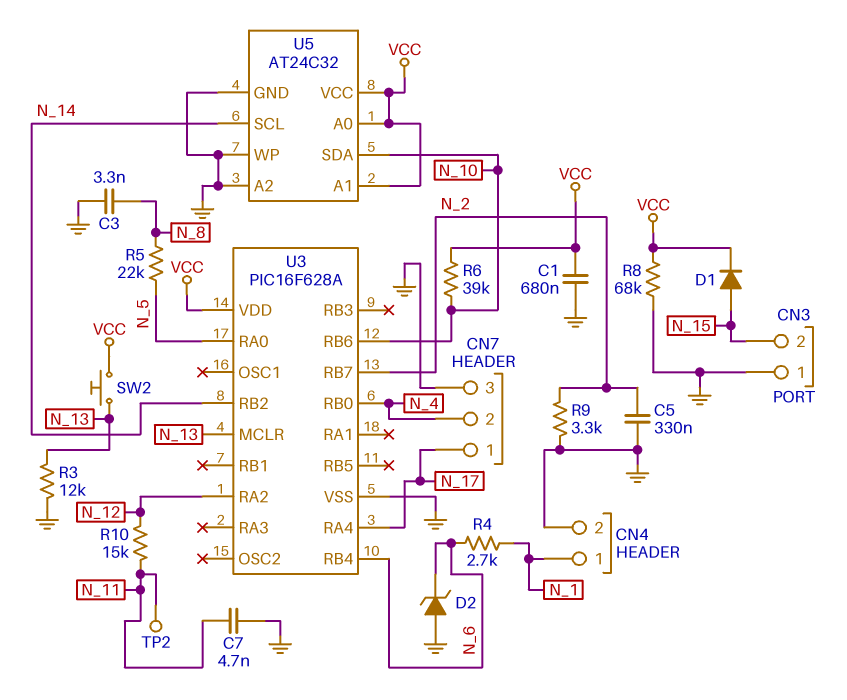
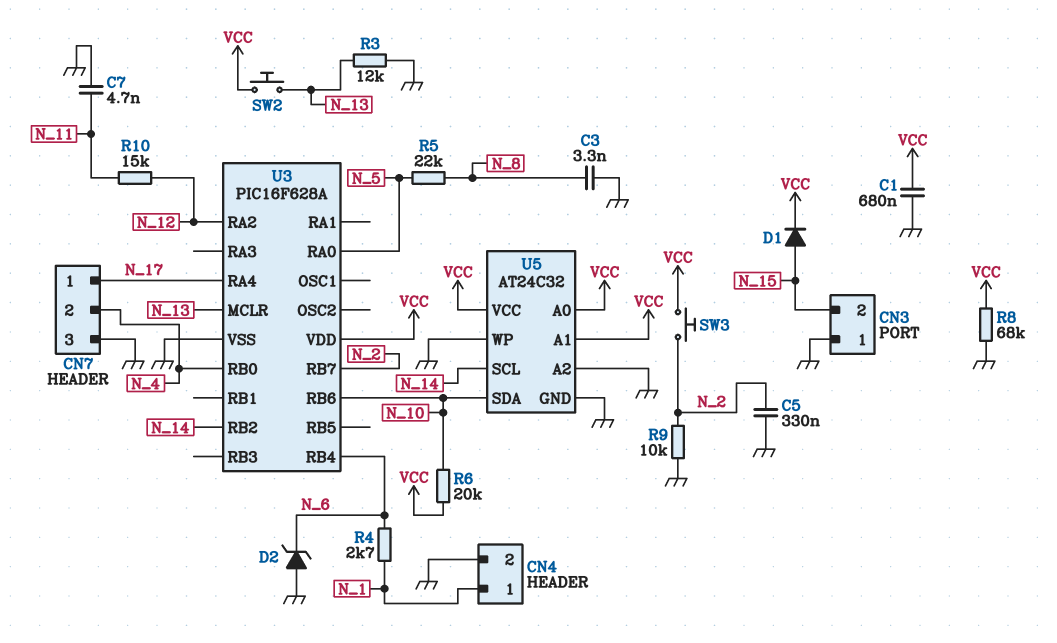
R6: 39k (N_10, VCC) -> 20k (N_10, VCC)
R9: 3.3k (GND, N_2) -> 10k (GND, N_2)
SW3: none -> button (N_2, VCC)
TP2: test point (N_11) -> none

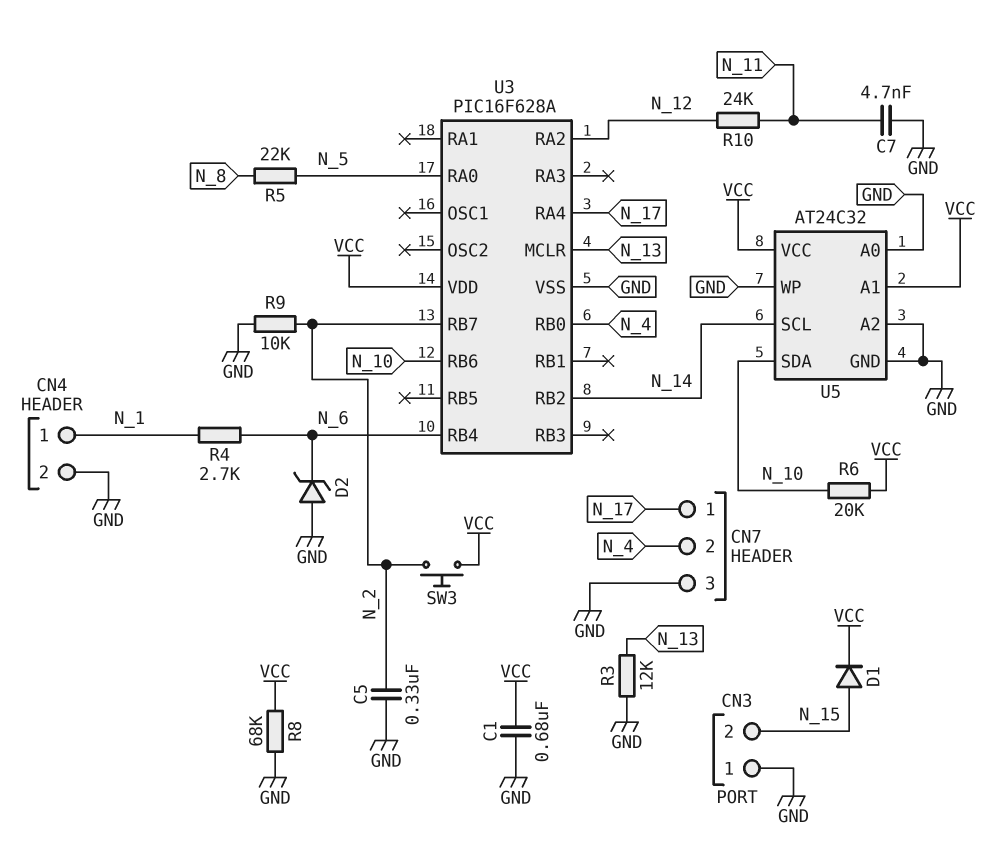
C3: 3.3nF (GND, N_8) -> none
R10: 15k (N_11, N_12) -> 24k (N_11, N_12)
SW2: button (N_13, VCC) -> none
U5 pin A0: VCC -> GND

